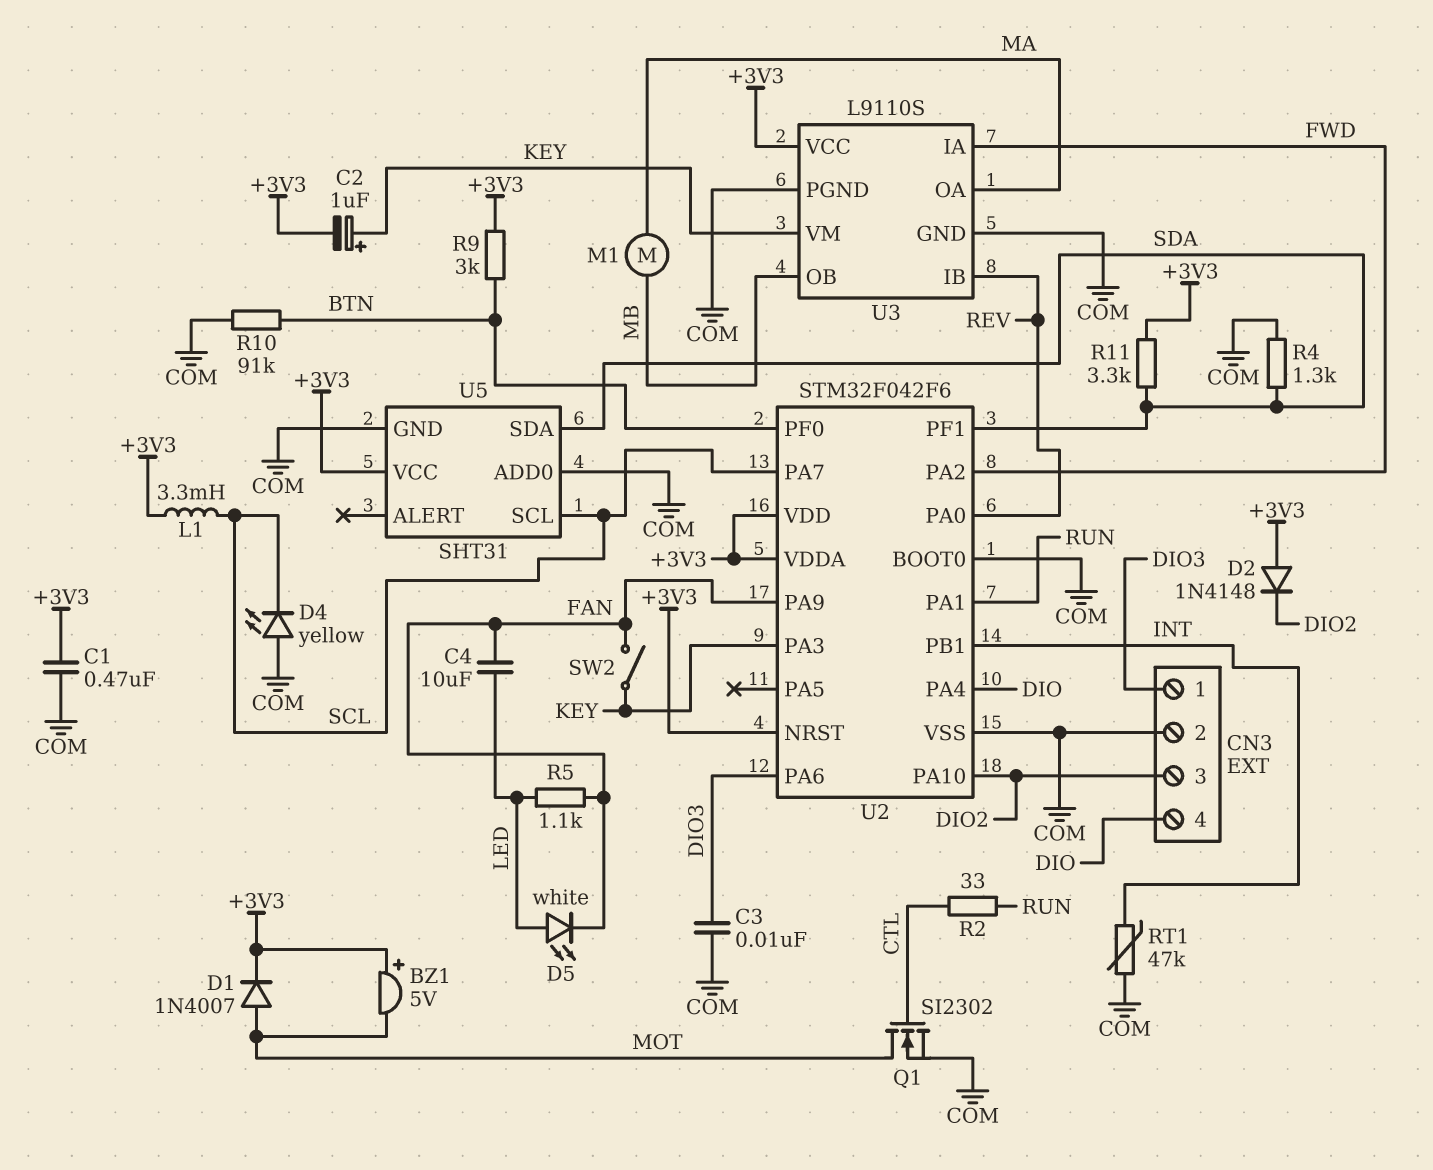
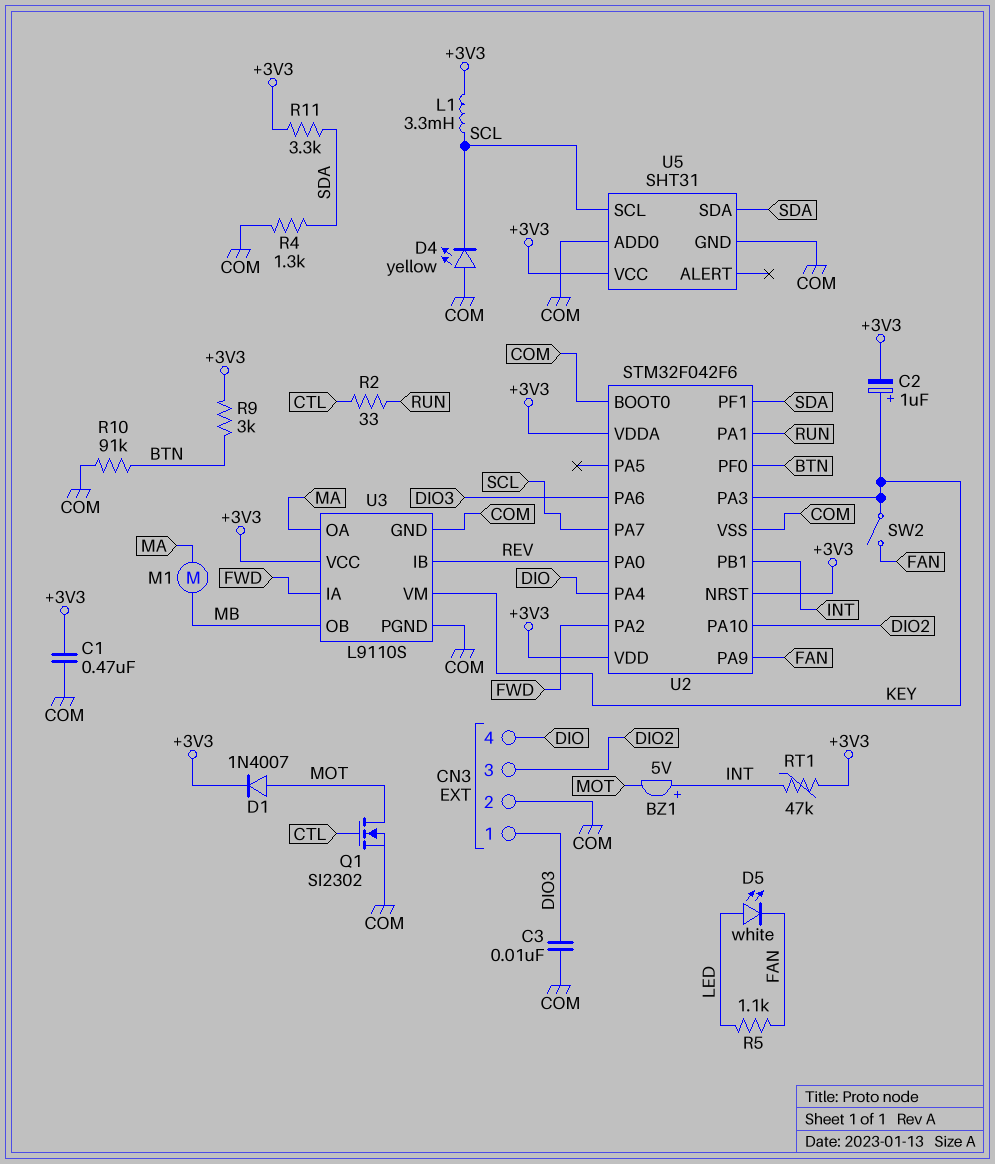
BZ1: buzzer 5V (plus +3V3, minus MOT) -> buzzer 5V (plus INT, minus MOT)
C4: 10uF (FAN, LED) -> none
D2: diode 1N4148 (A +3V3, K DIO2) -> none
RT1: 47k (COM, INT) -> 47k (+3V3, INT)

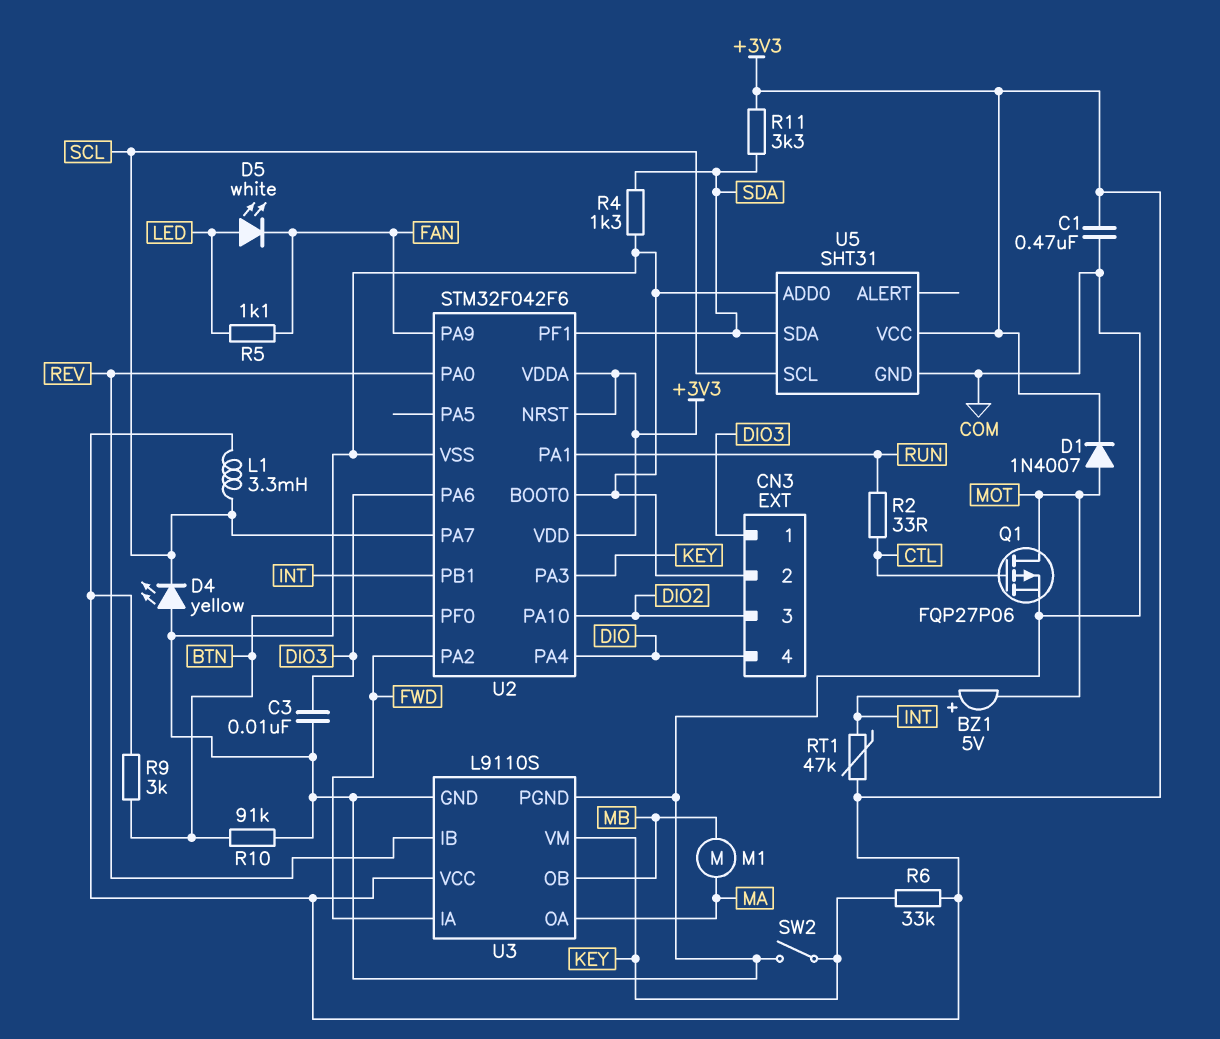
C2: 1uF (plus KEY, minus +3V3) -> none
Q1: NMOS SI2302 (G CTL, D MOT, S COM) -> PMOS FQP27P06 (G CTL, D MOT, S COM)
R6: none -> 33k (+3V3, KEY)
SW2: switch (FAN, KEY) -> switch (COM, KEY)

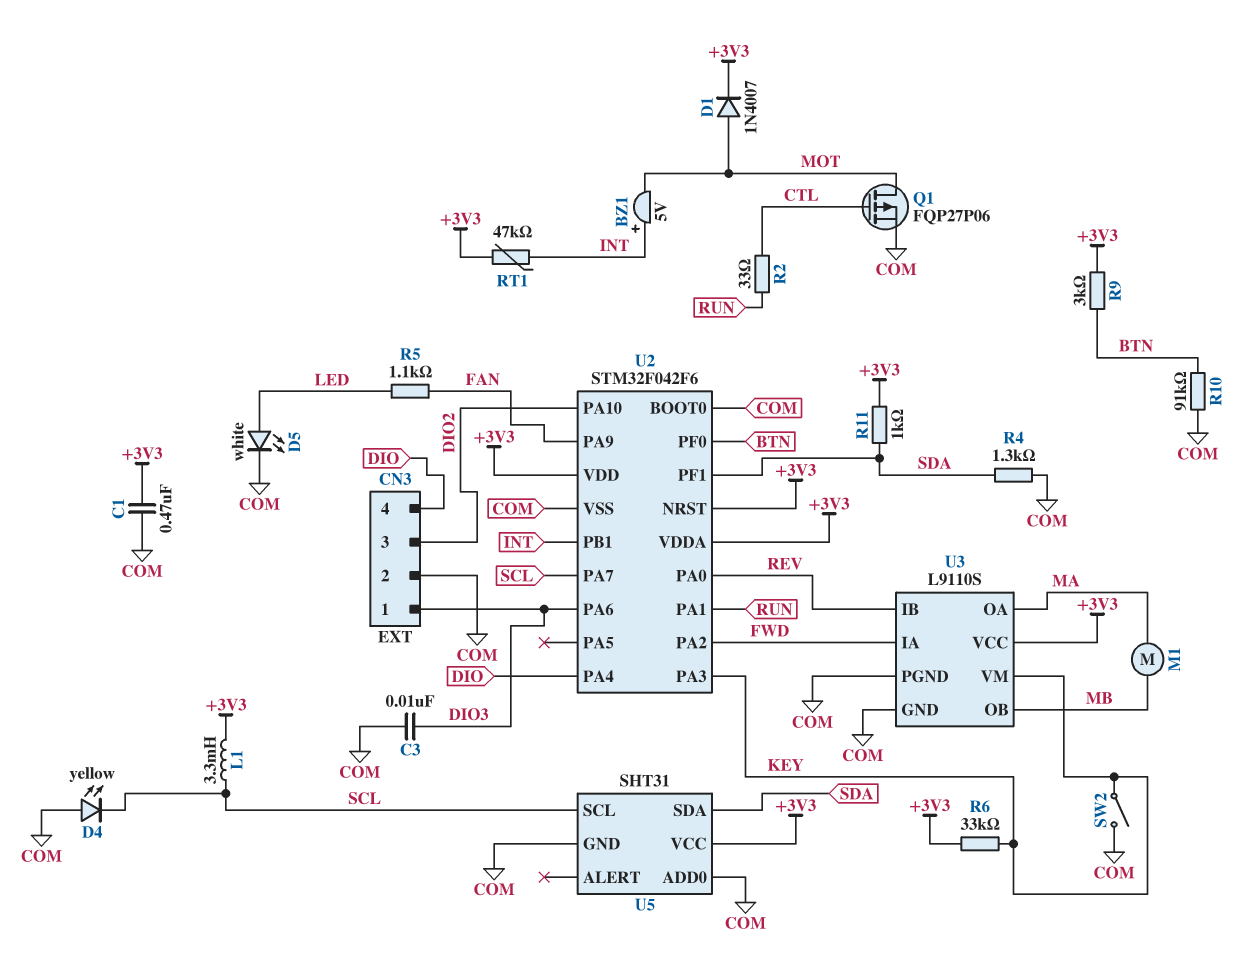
D5: LED white (A LED, K FAN) -> LED white (A LED, K COM)
R11: 3.3k (+3V3, SDA) -> 1k (+3V3, SDA)

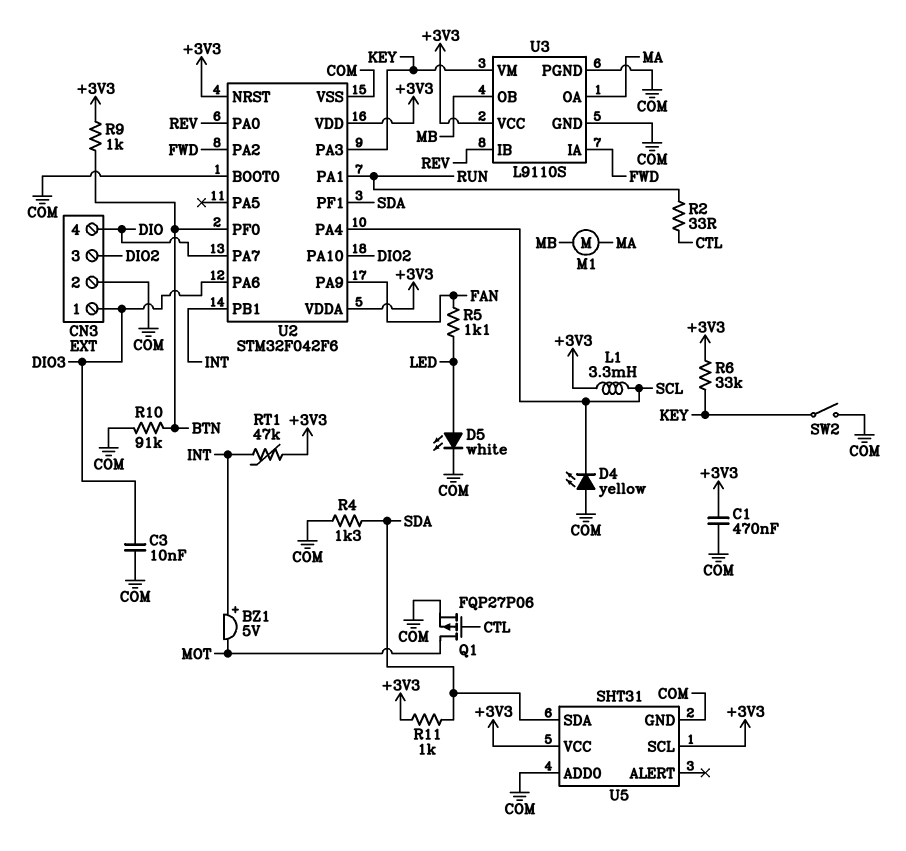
D1: diode 1N4007 (A MOT, K +3V3) -> none
R9: 3k (+3V3, BTN) -> 1k (+3V3, BTN)
U2 pin PA4: DIO -> SCL
U2 pin PA7: SCL -> DIO
U5 pin SCL: SCL -> +3V3

